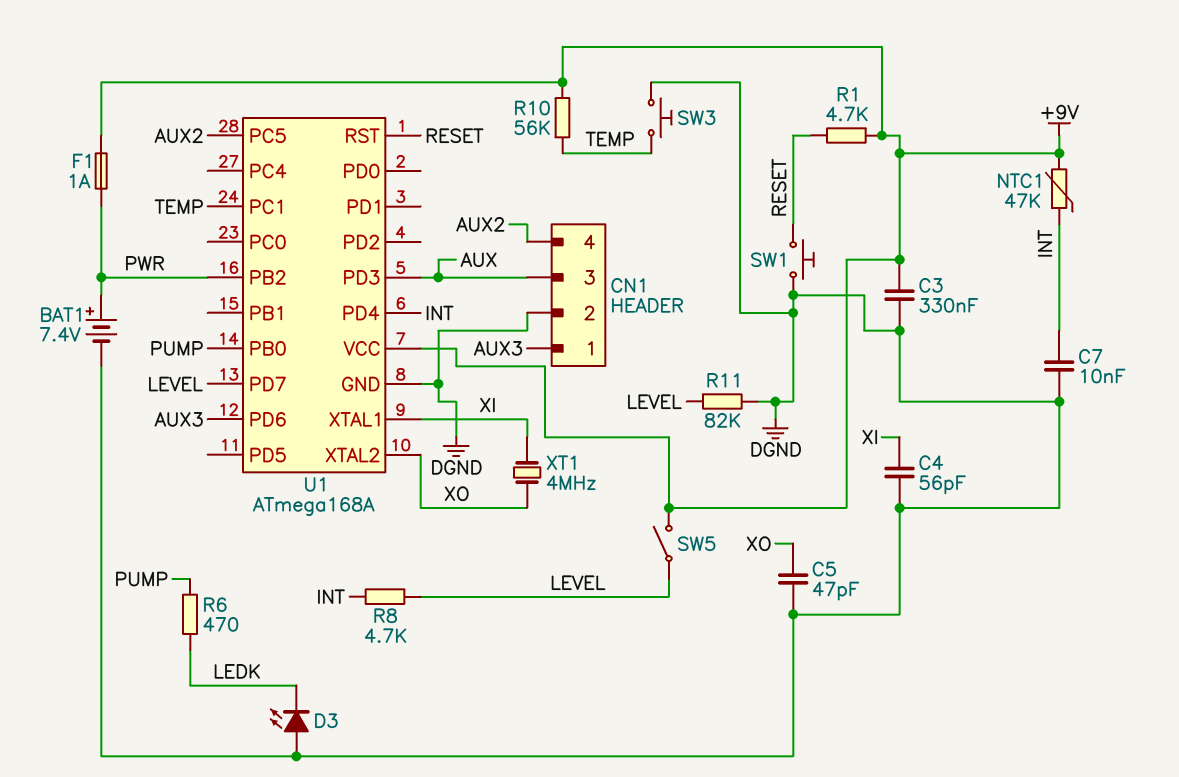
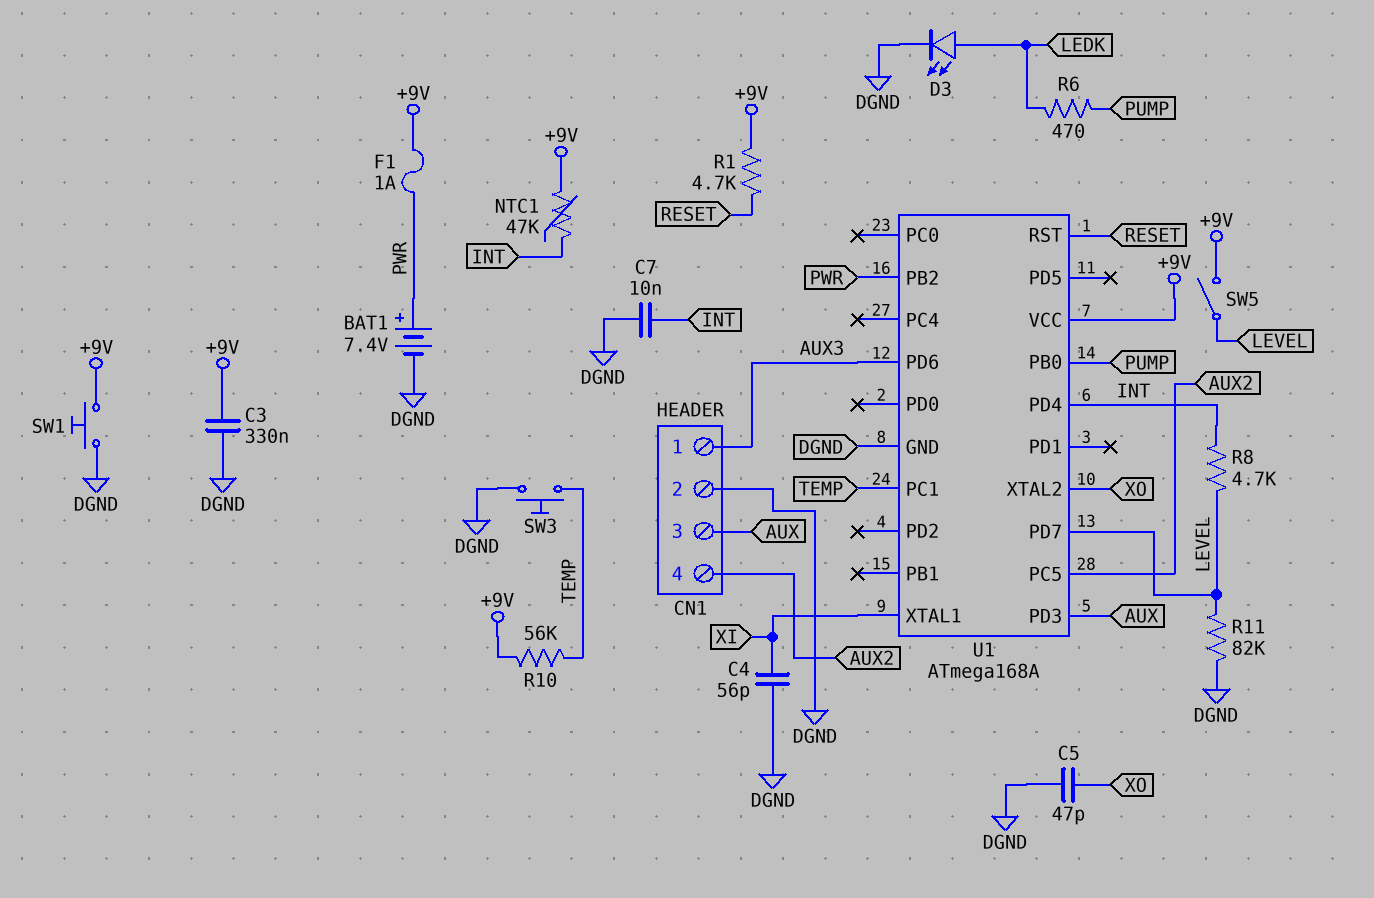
D3: LED (A DGND, K LEDK) -> LED (A LEDK, K DGND)
SW1: button (DGND, RESET) -> button (+9V, DGND)
XT1: 4MHz (XI, XO) -> none

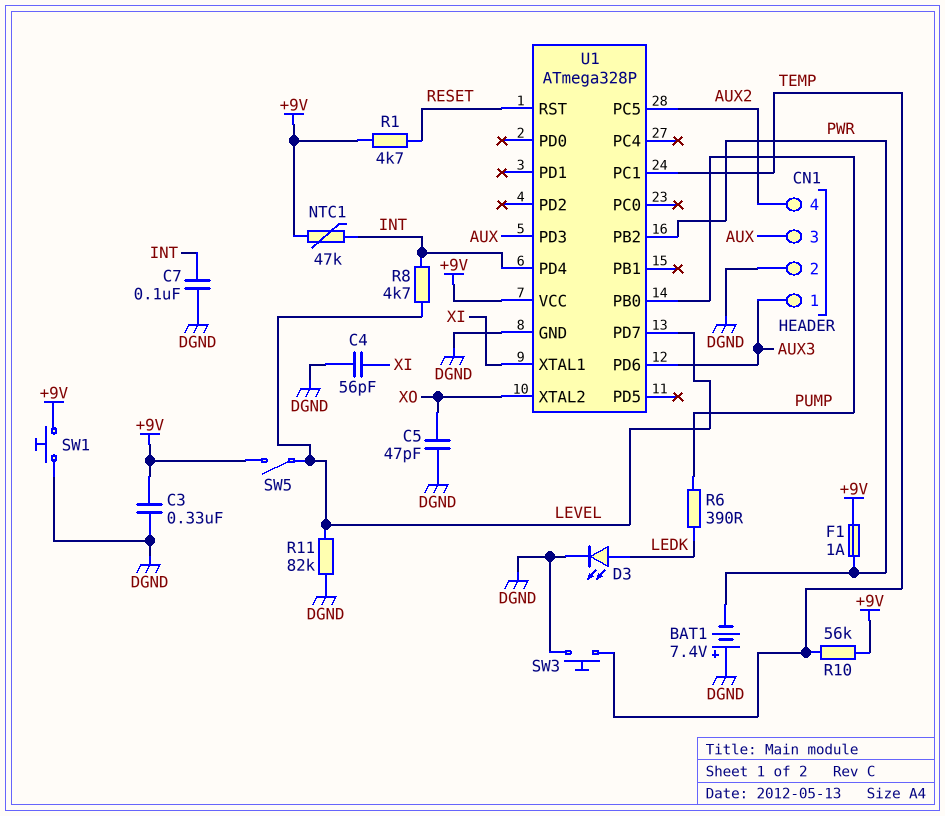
BAT1: 7.4V (plus PWR, minus DGND) -> 7.4V (plus DGND, minus PWR)
C7: 10nF (DGND, INT) -> 100nF (DGND, INT)
R6: 470 (LEDK, PUMP) -> 390 (LEDK, PUMP)
U1: ATmega168A -> ATmega328P

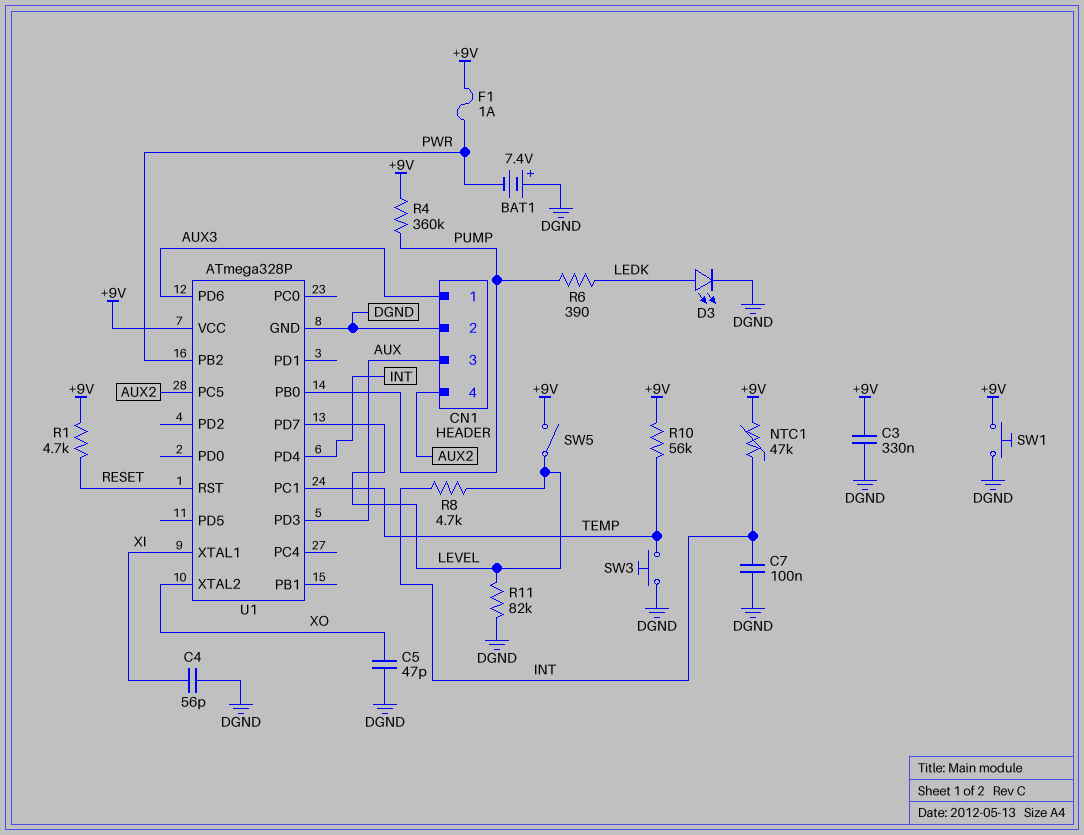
R4: none -> 360k (+9V, PUMP)

